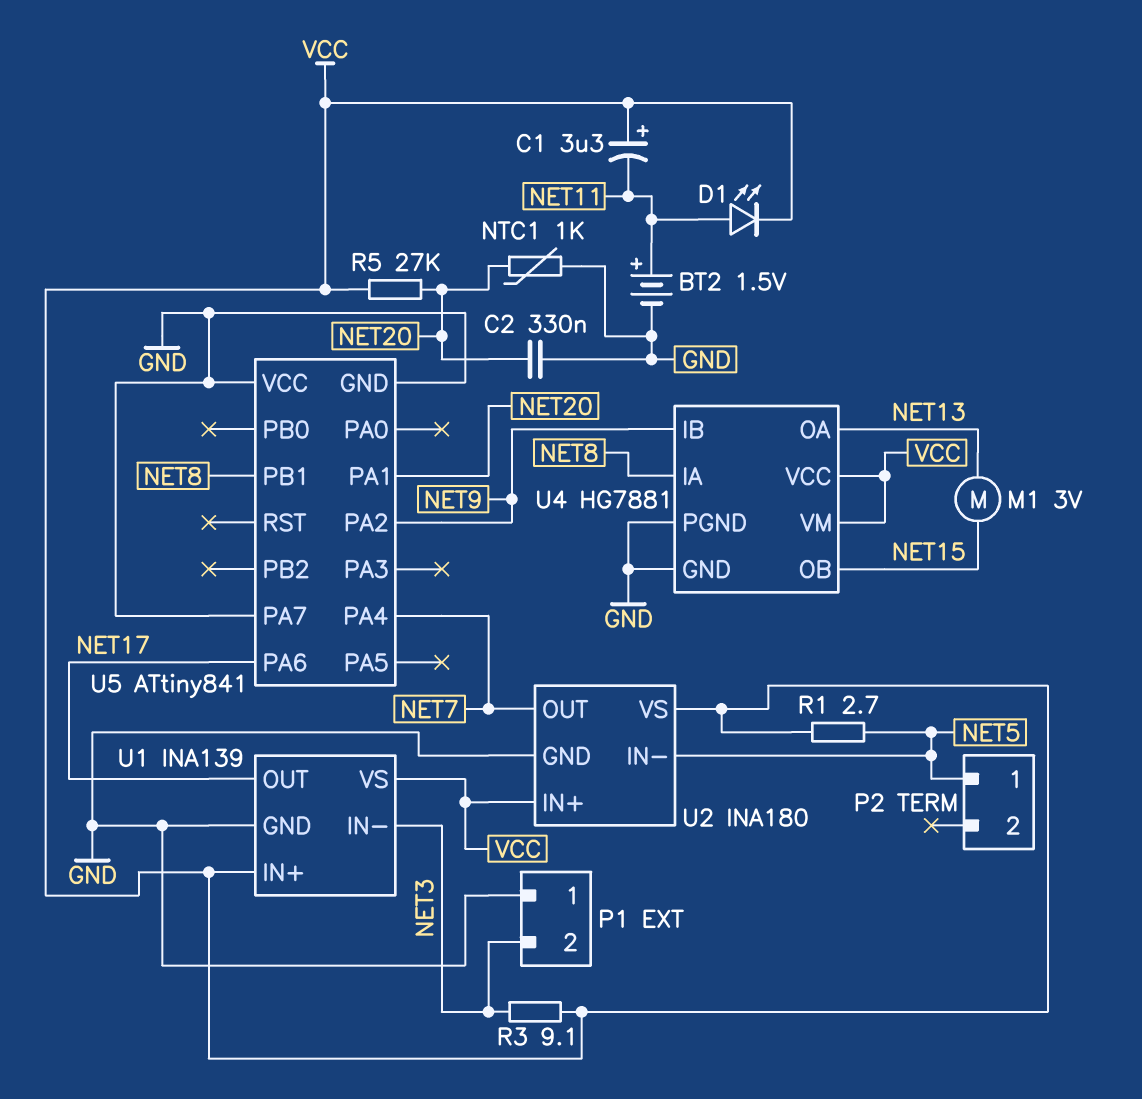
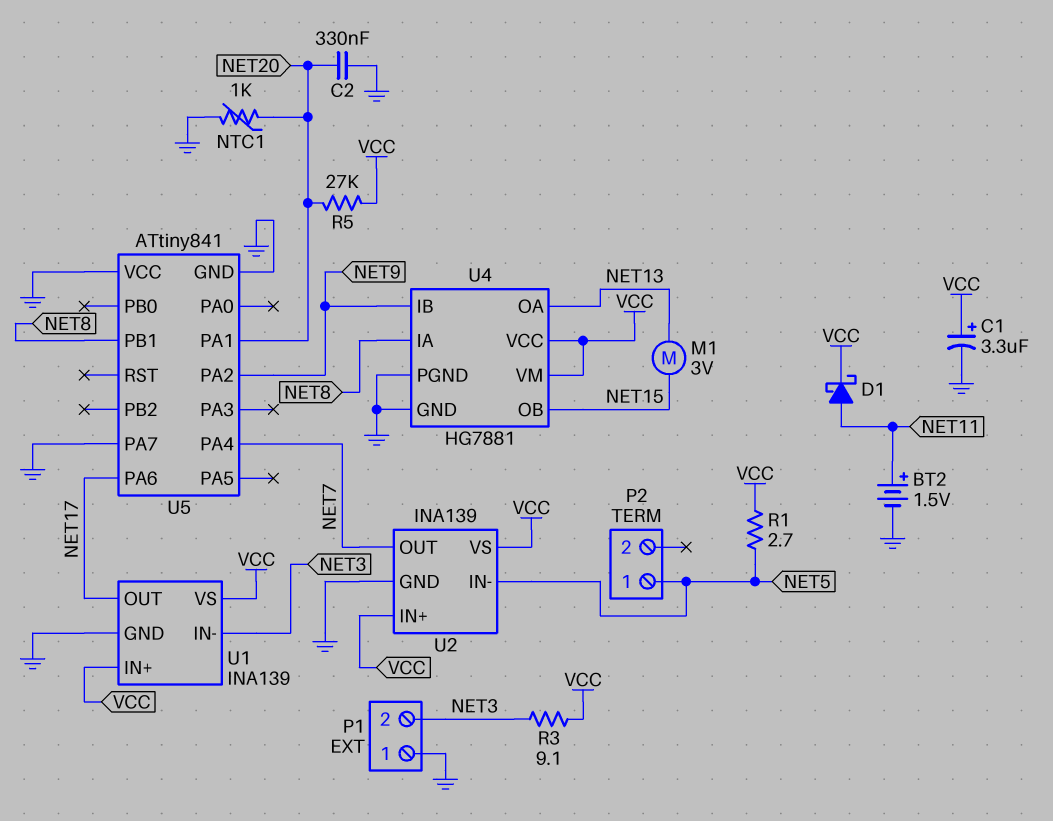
C1: 3.3uF (plus VCC, minus NET11) -> 3.3uF (plus VCC, minus GND)
D1: LED (A NET11, K VCC) -> schottky (A NET11, K VCC)
U2: INA180 -> INA139

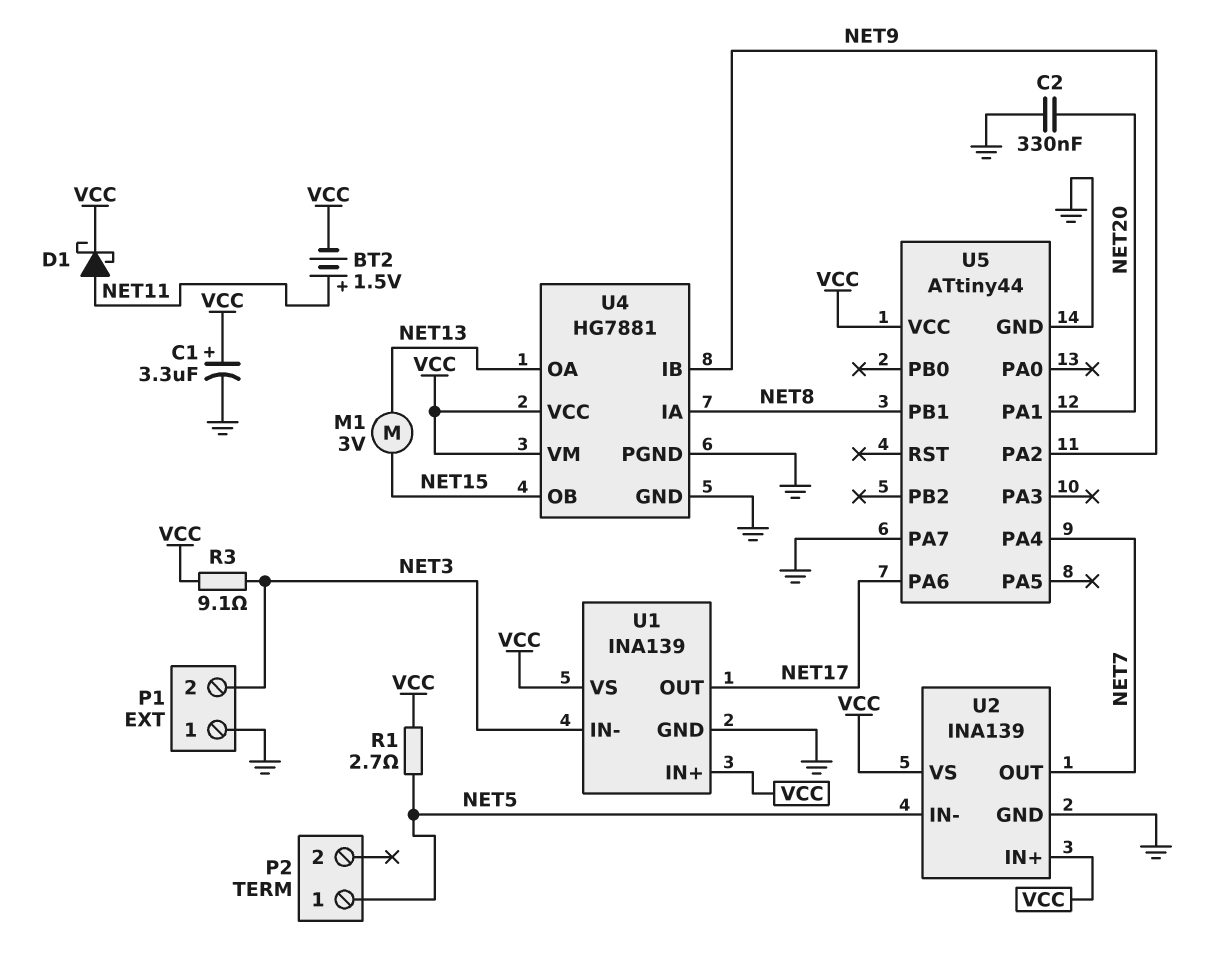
BT2: 1.5V (plus NET11, minus GND) -> 1.5V (plus NET11, minus VCC)
NTC1: 1k (GND, NET20) -> none
R5: 27k (NET20, VCC) -> none
U5: ATtiny841 -> ATtiny44
U5 pin VCC: GND -> VCC

